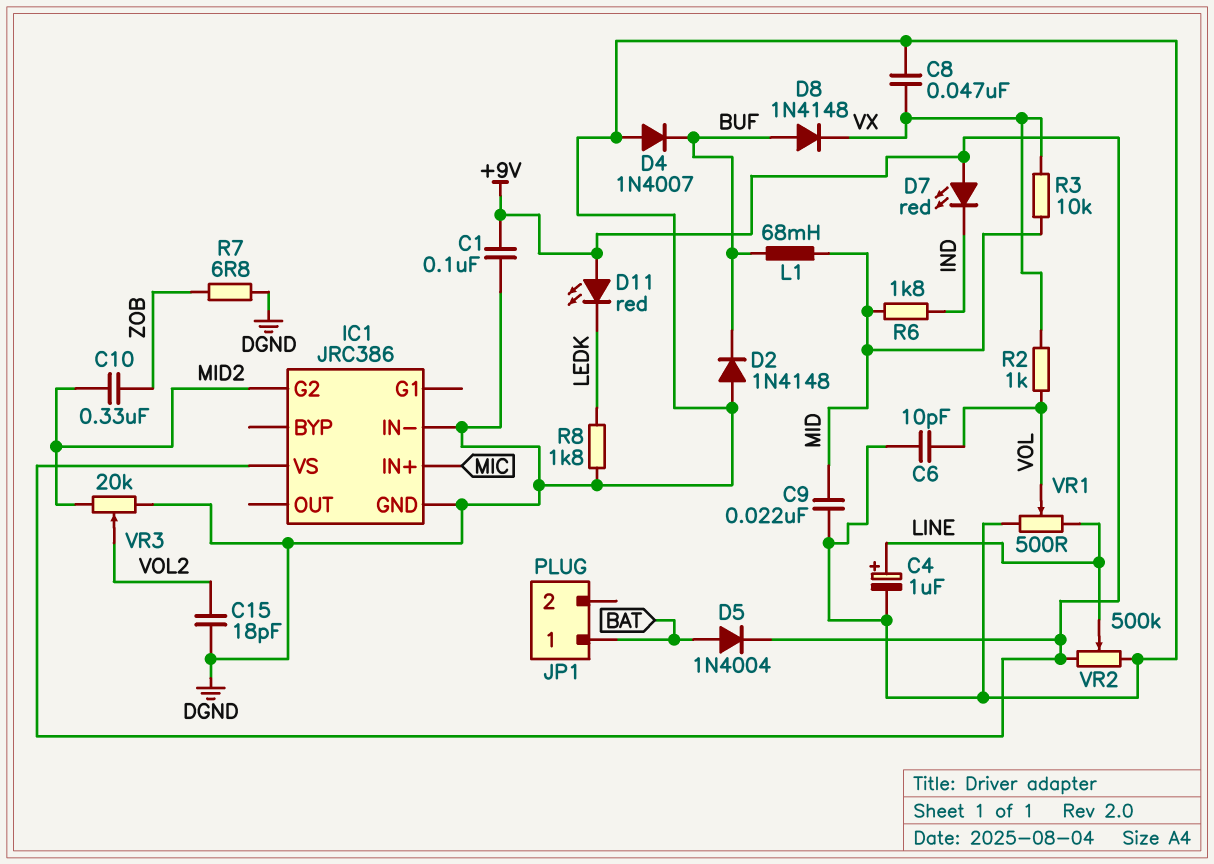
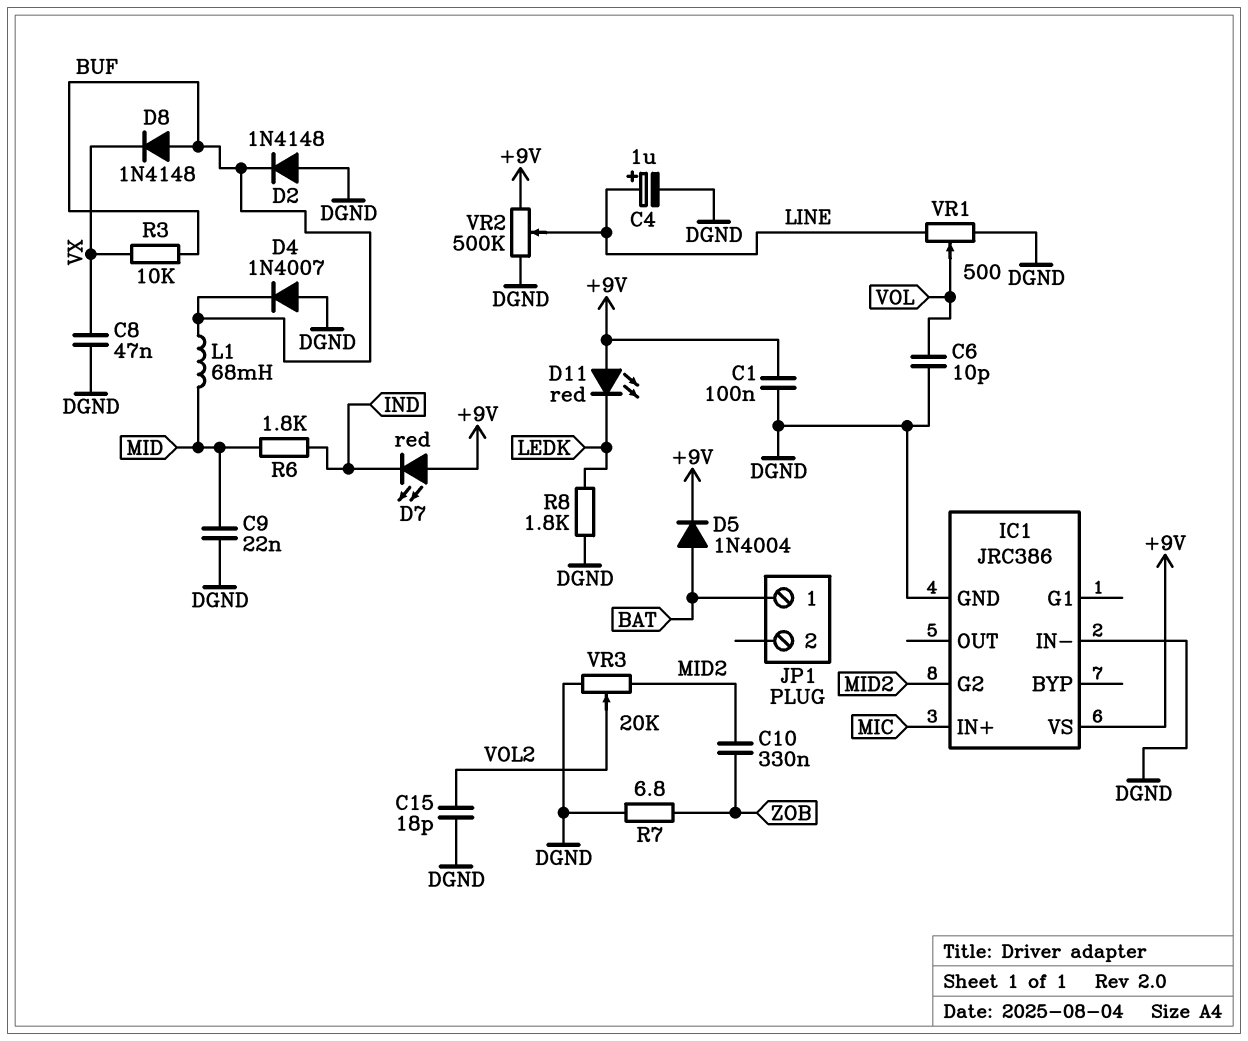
R2: 1k (VOL, VX) -> none
R3: 10k (MID, VX) -> 10k (BUF, VX)

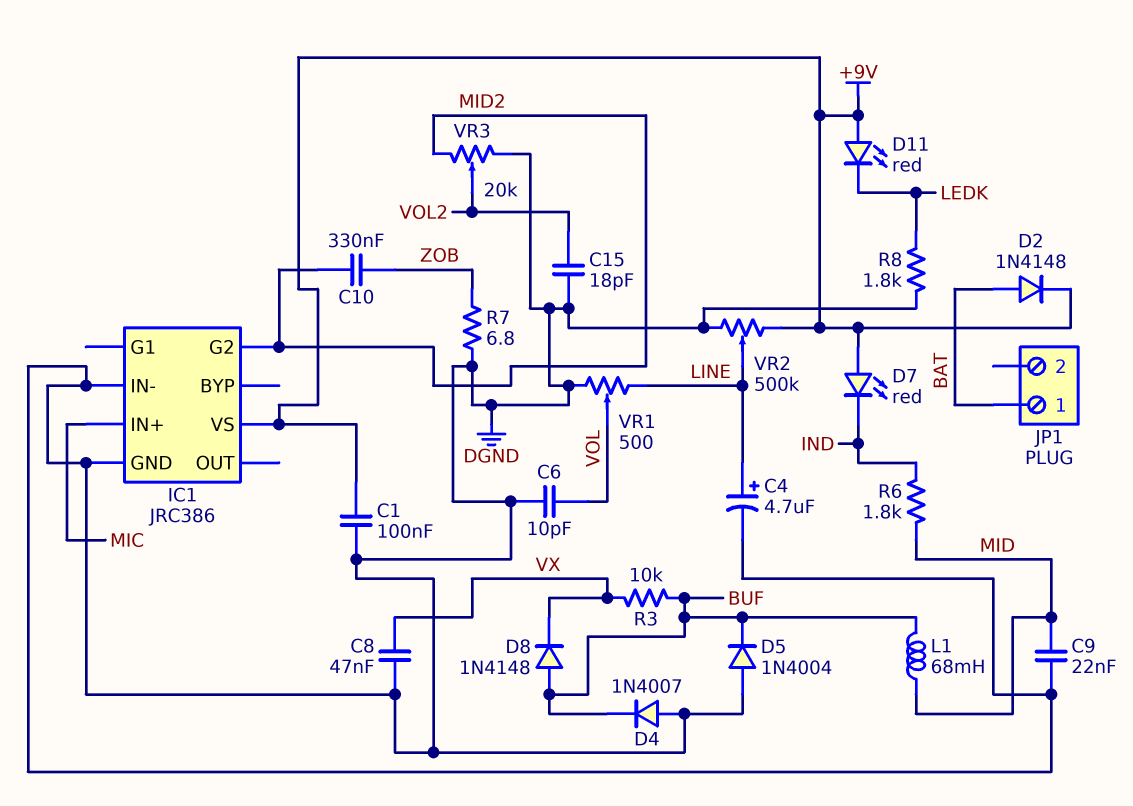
C4: 1uF (plus LINE, minus DGND) -> 4.7uF (plus LINE, minus DGND)
D2: diode 1N4148 (A DGND, K BUF) -> diode 1N4148 (A BAT, K +9V)
D5: diode 1N4004 (A BAT, K +9V) -> diode 1N4004 (A DGND, K BUF)

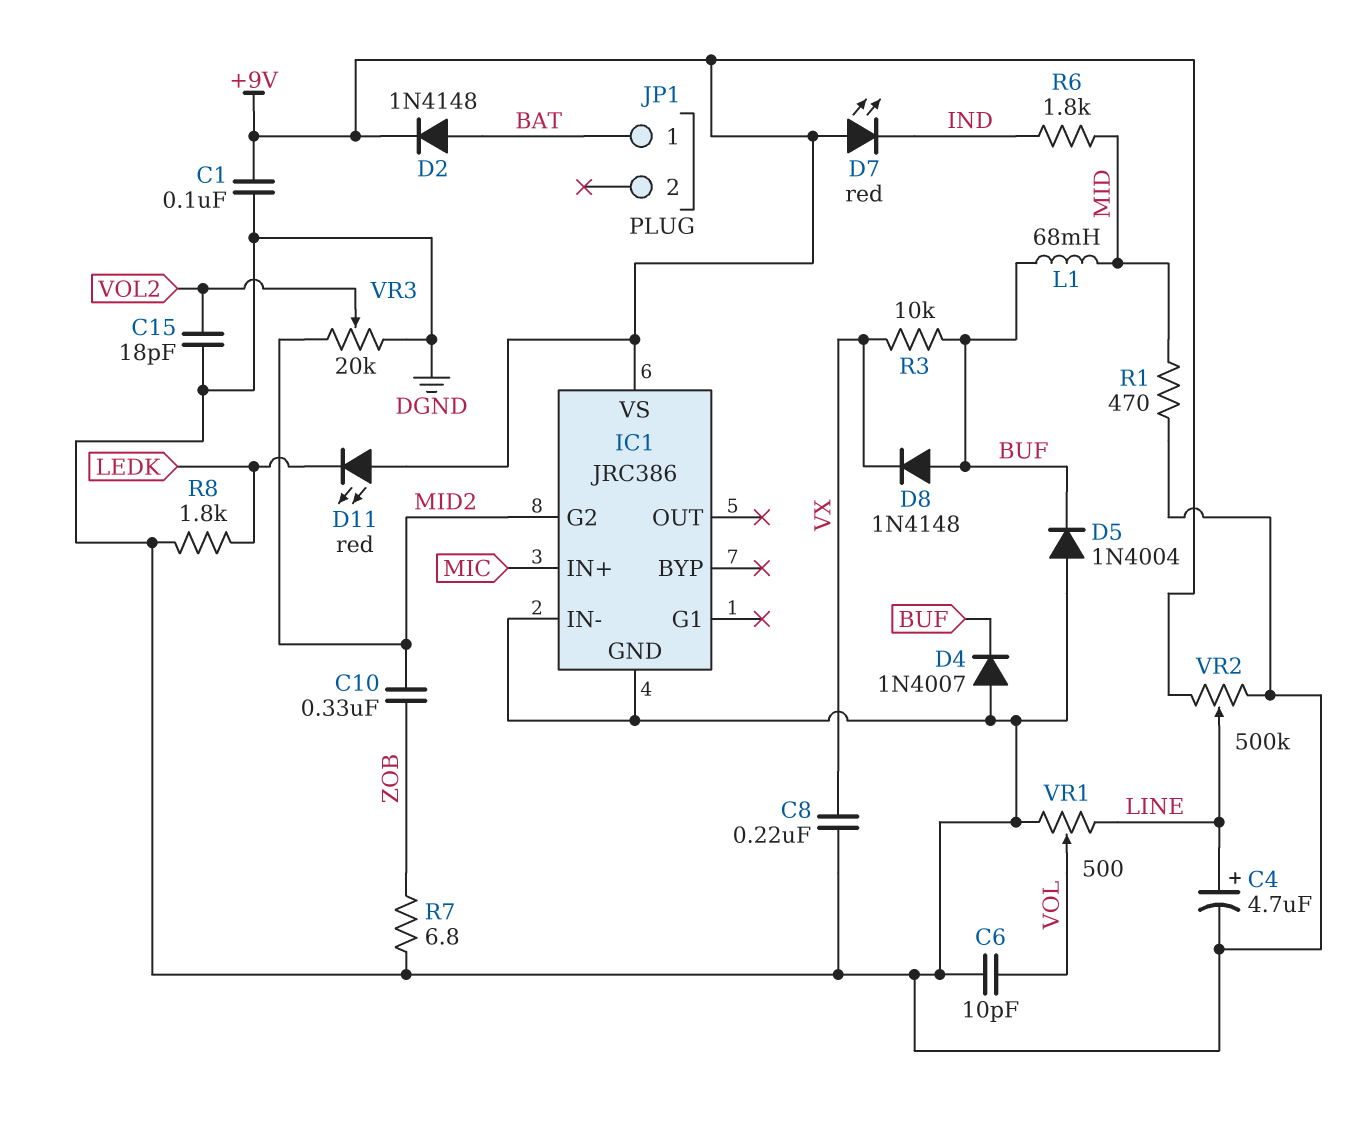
C8: 47nF (DGND, VX) -> 220nF (DGND, VX)
C9: 22nF (DGND, MID) -> none
R1: none -> 470 (DGND, MID)

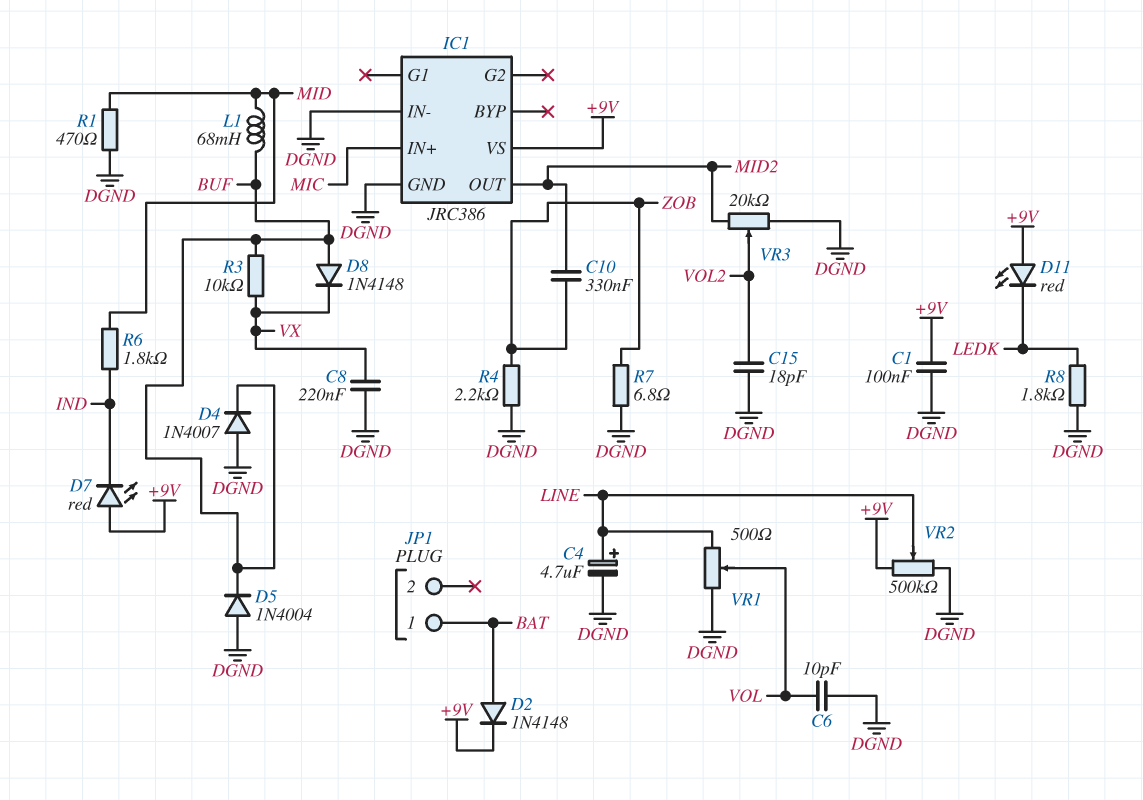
IC1 pin G2: MID2 -> none
IC1 pin OUT: none -> MID2
R4: none -> 2.2k (DGND, ZOB)

